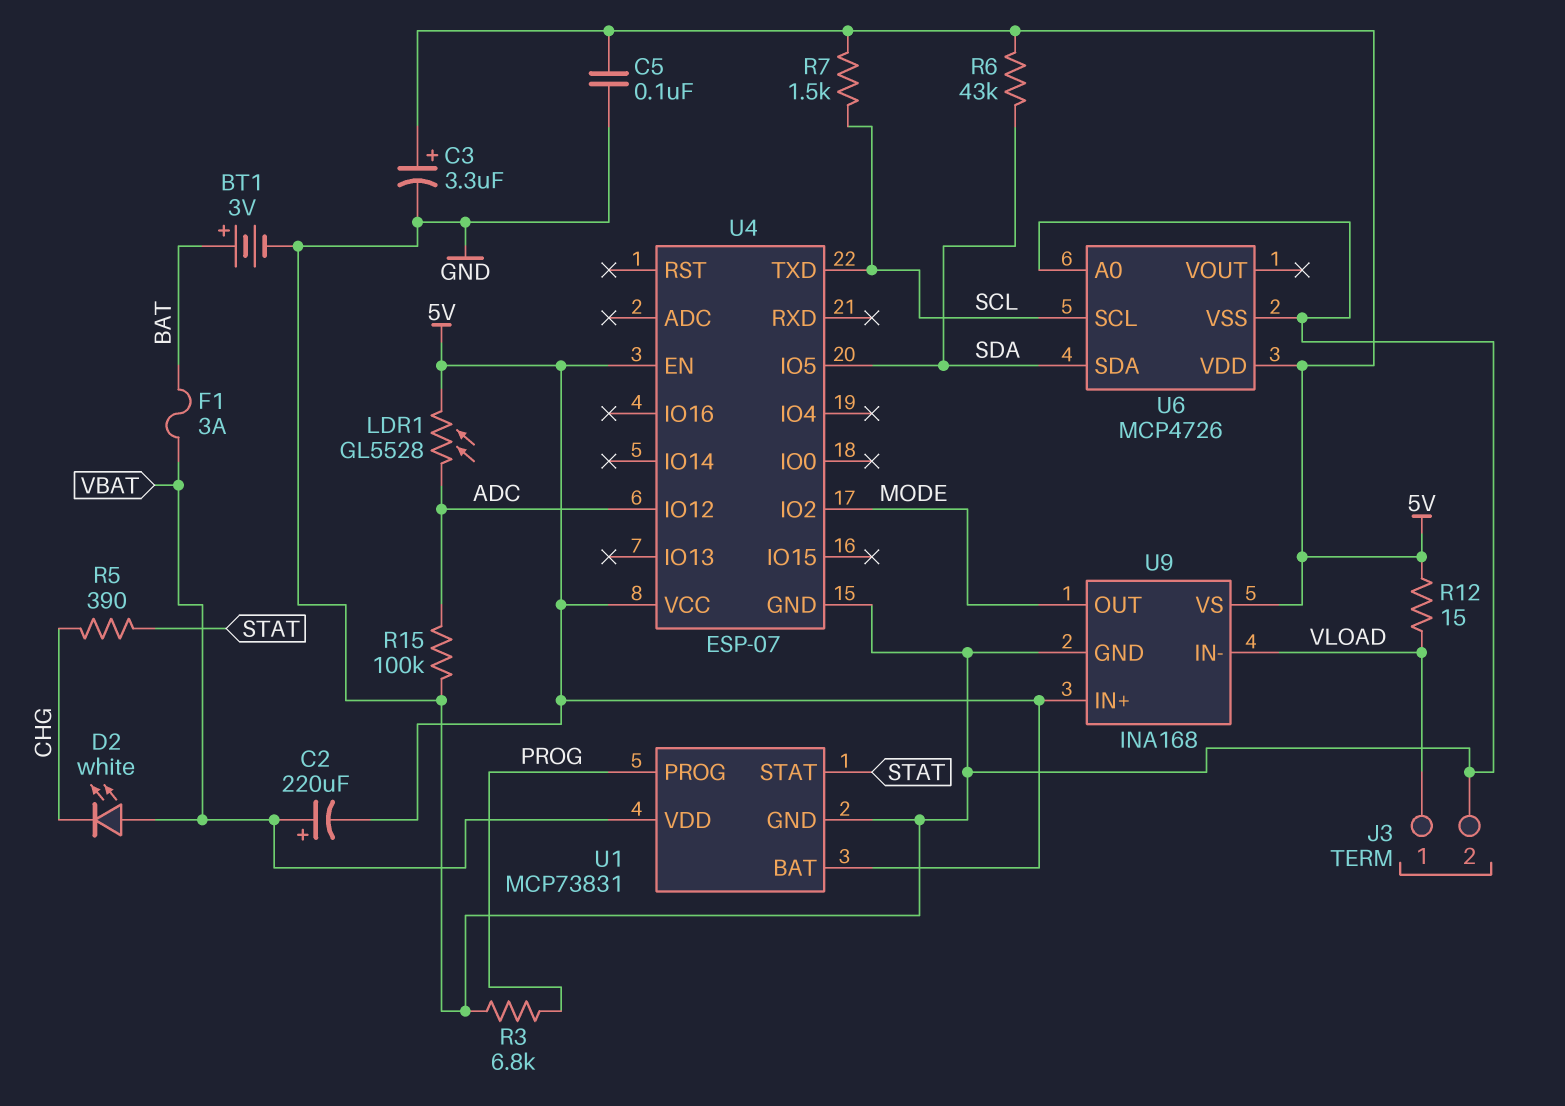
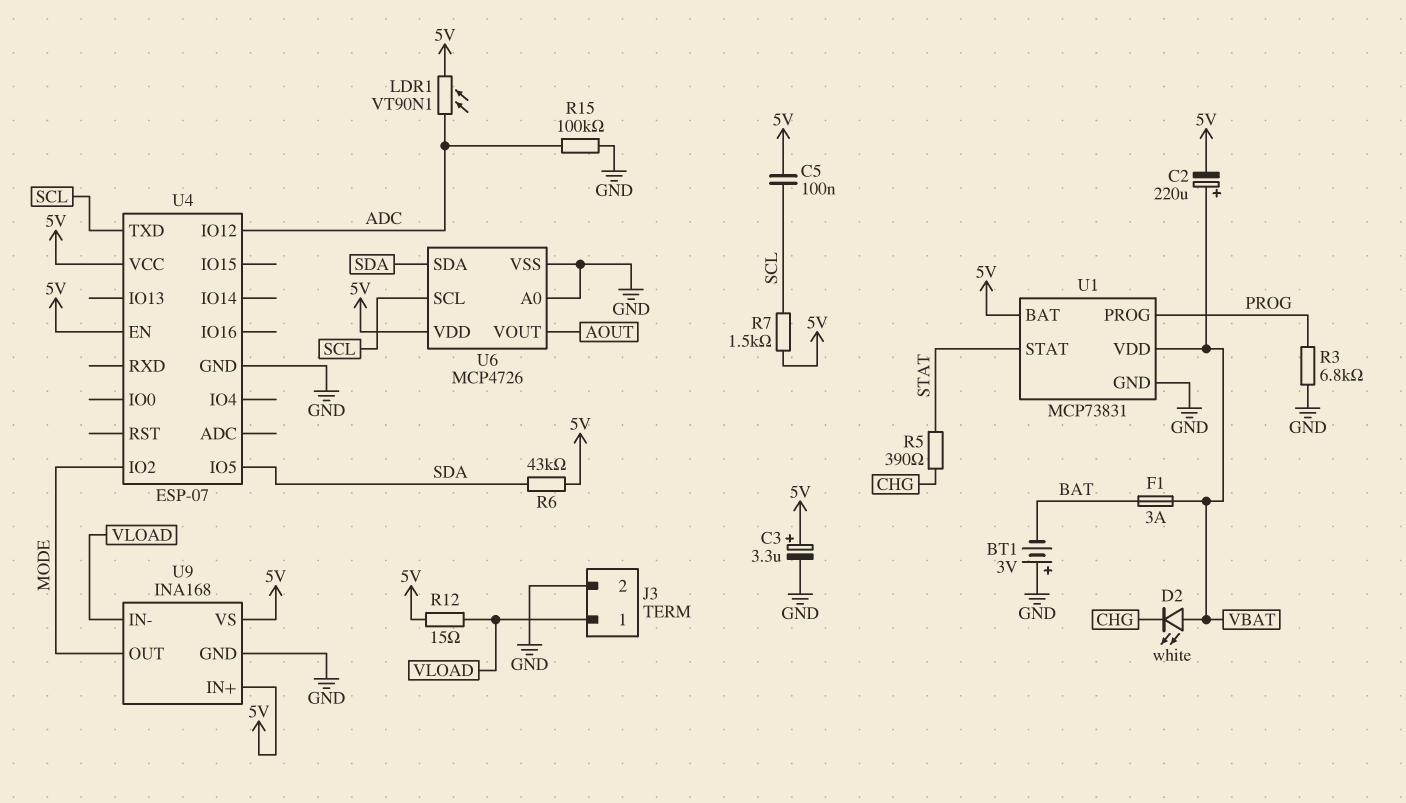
BT1: 3V (plus BAT, minus GND) -> 3V (plus GND, minus BAT)
C5: 100nF (5V, GND) -> 100nF (5V, SCL)
LDR1: GL5528 (5V, ADC) -> VT90N1 (5V, ADC)
U6 pin VOUT: none -> AOUT

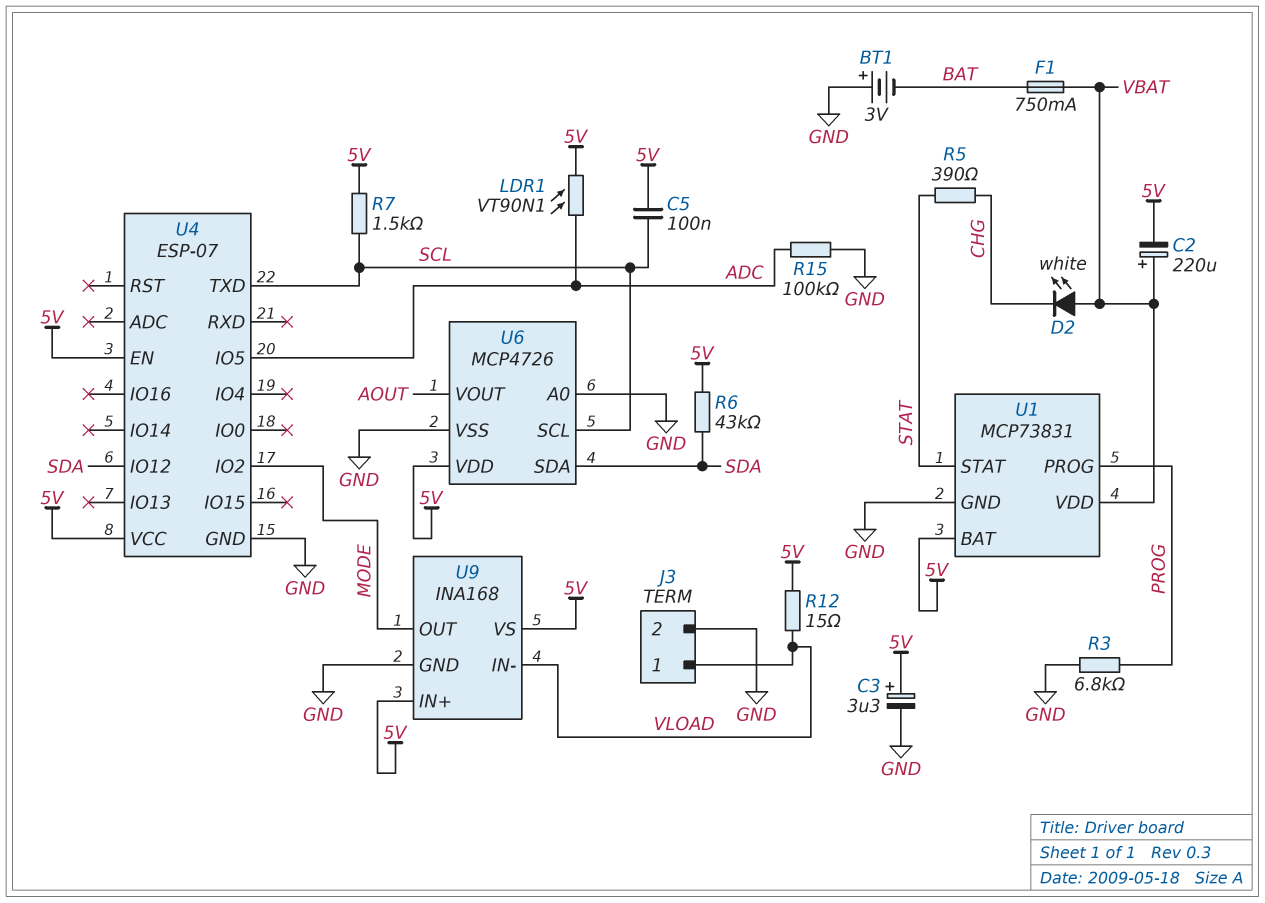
F1: 3A (BAT, VBAT) -> 750mA (BAT, VBAT)
U4 pin IO5: SDA -> ADC
U4 pin IO12: ADC -> SDA

